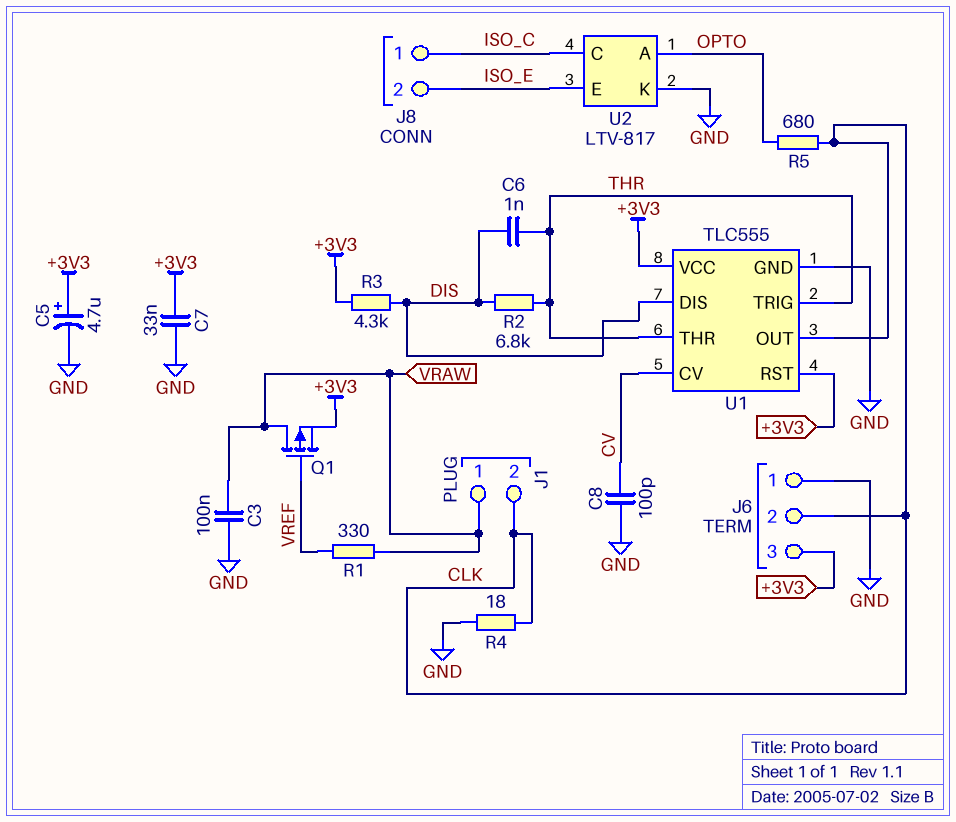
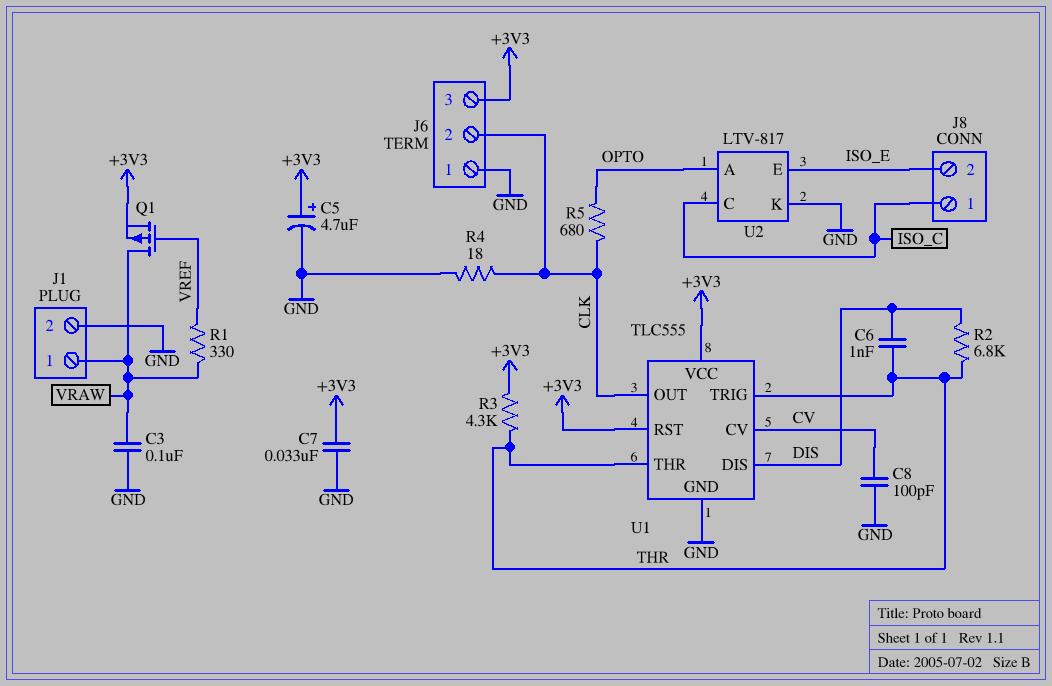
J1 pin 2: CLK -> GND
R3: 4.3k (+3V3, DIS) -> 4.3k (+3V3, THR)

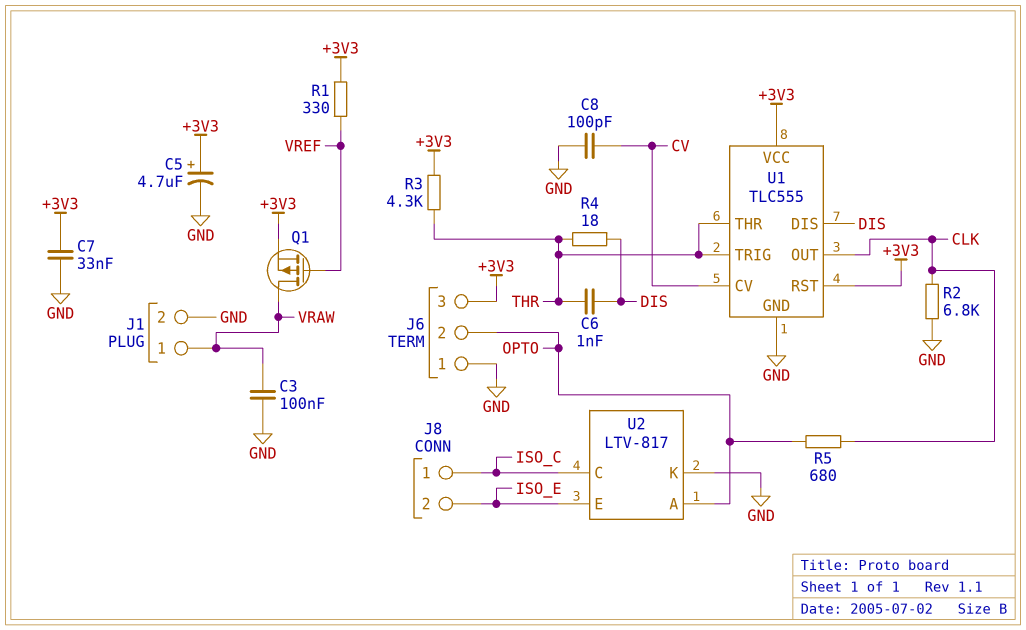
J6 pin 2: CLK -> OPTO
R1: 330 (VRAW, VREF) -> 330 (+3V3, VREF)
R2: 6.8k (DIS, THR) -> 6.8k (CLK, GND)
R4: 18 (CLK, GND) -> 18 (DIS, THR)

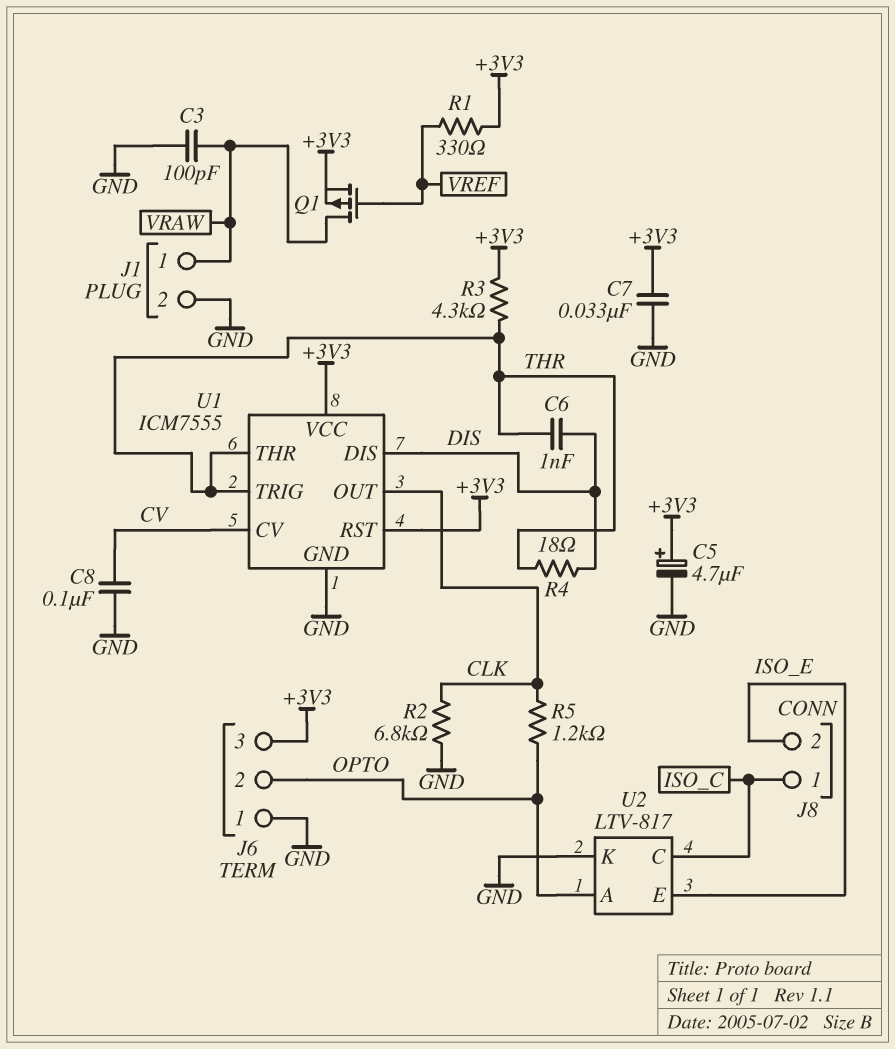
C3: 100nF (GND, VRAW) -> 100pF (GND, VRAW)
C8: 100pF (CV, GND) -> 100nF (CV, GND)
R5: 680 (CLK, OPTO) -> 1.2k (CLK, OPTO)
U1: TLC555 -> ICM7555

